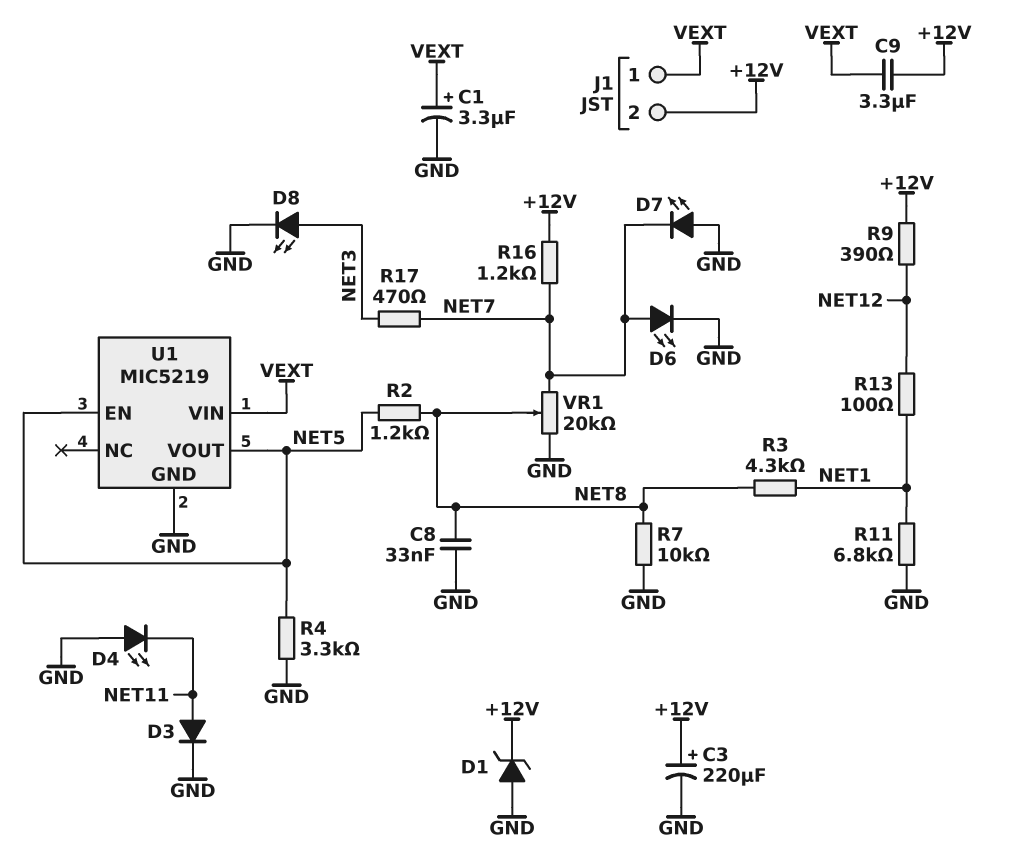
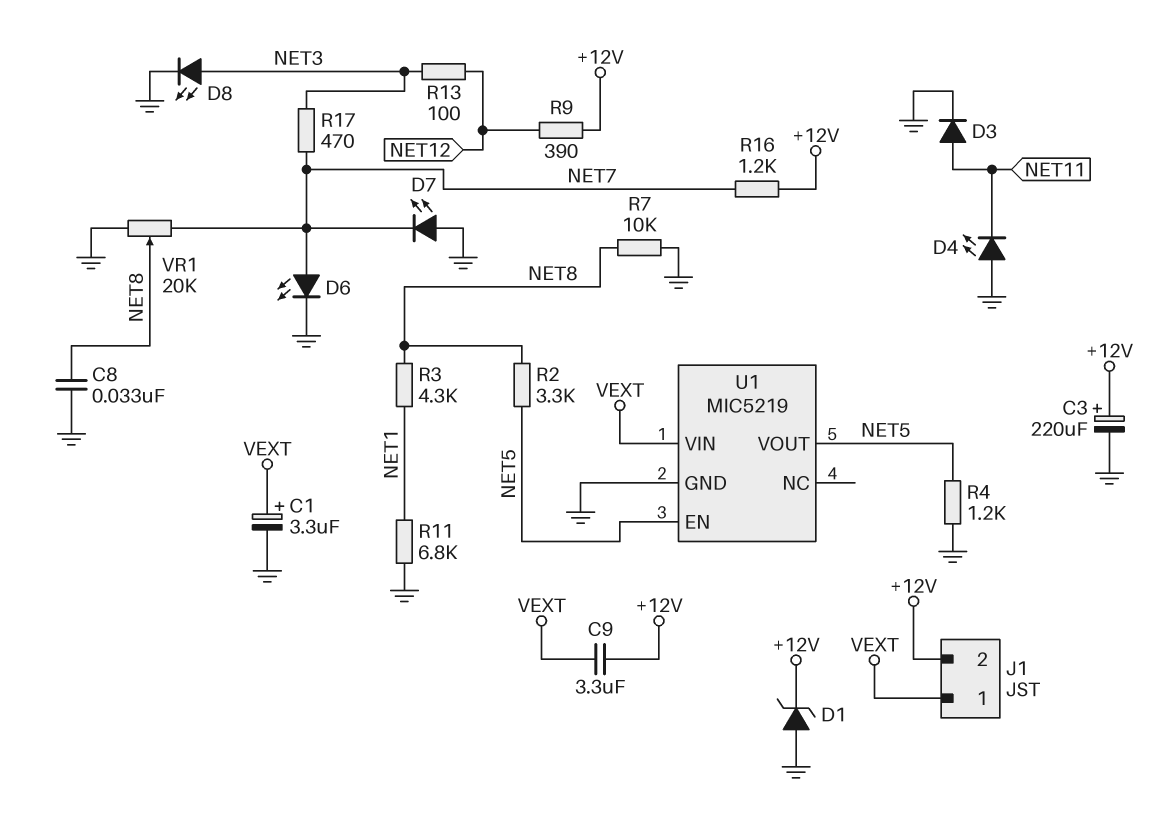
R2: 1.2k (NET5, NET8) -> 3.3k (NET5, NET8)
R4: 3.3k (GND, NET5) -> 1.2k (GND, NET5)
R13: 100 (NET1, NET12) -> 100 (NET3, NET12)

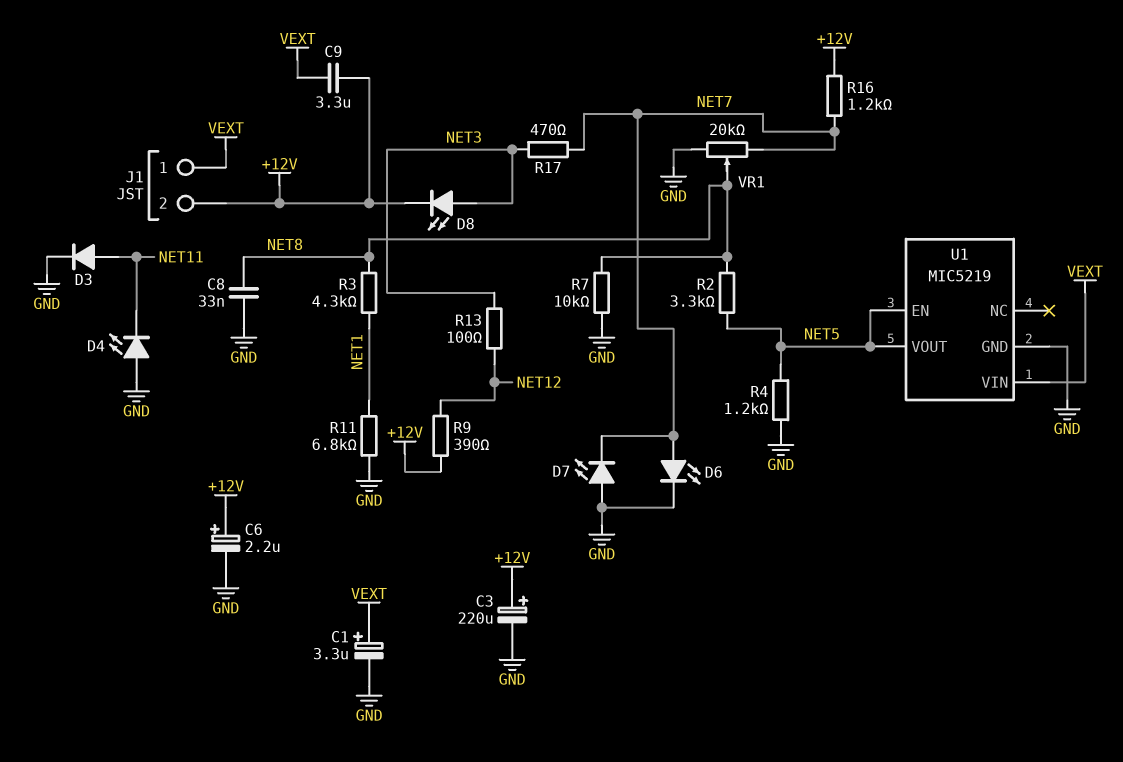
C6: none -> 2.2uF (plus +12V, minus GND)
D1: zener (A GND, K +12V) -> none
D8: LED (A NET3, K GND) -> LED (A NET3, K +12V)

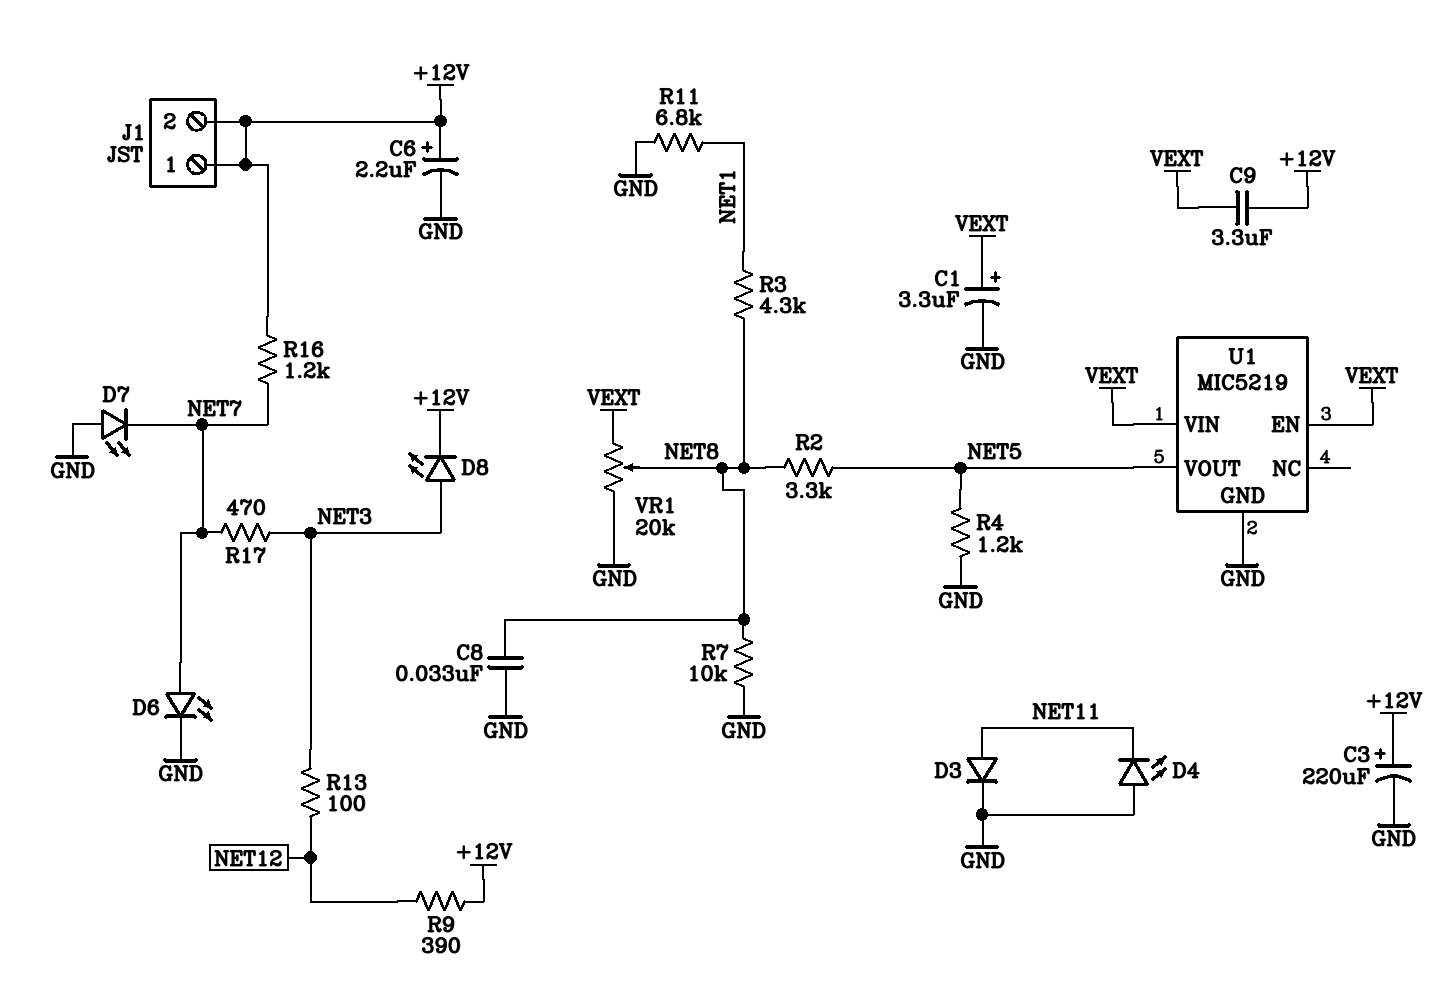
J1 pin 1: VEXT -> +12V
U1 pin EN: NET5 -> VEXT
VR1: 20k (GND, NET7, wiper NET8) -> 20k (GND, VEXT, wiper NET8)

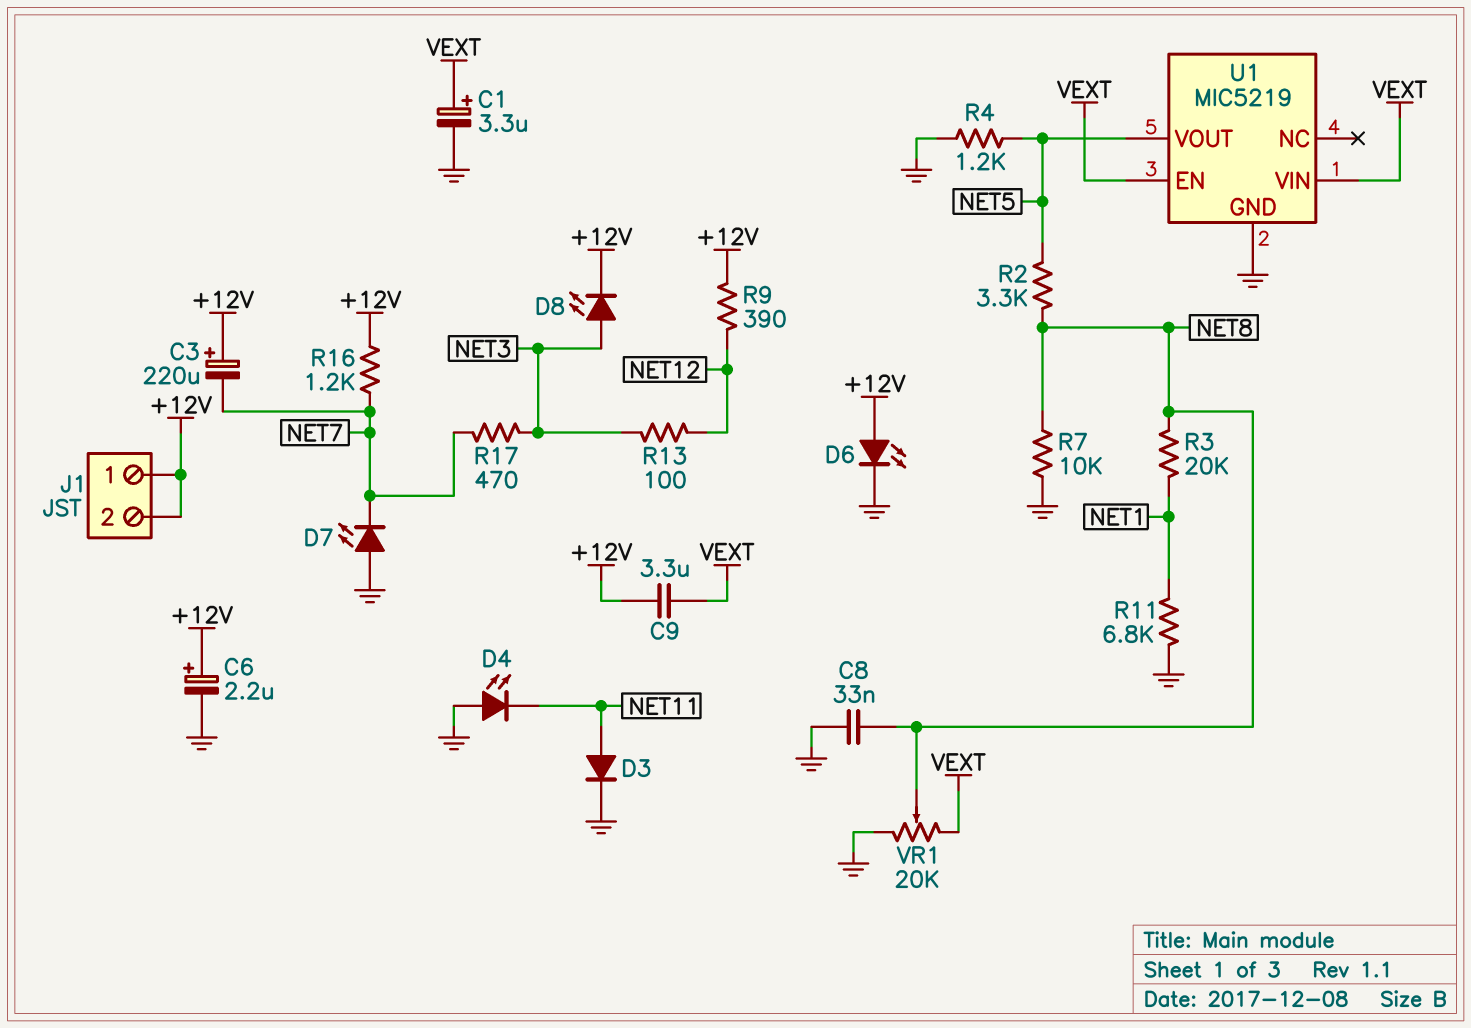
C3: 220uF (plus +12V, minus GND) -> 220uF (plus +12V, minus NET7)
D6: LED (A NET7, K GND) -> LED (A +12V, K GND)
R3: 4.3k (NET1, NET8) -> 20k (NET1, NET8)

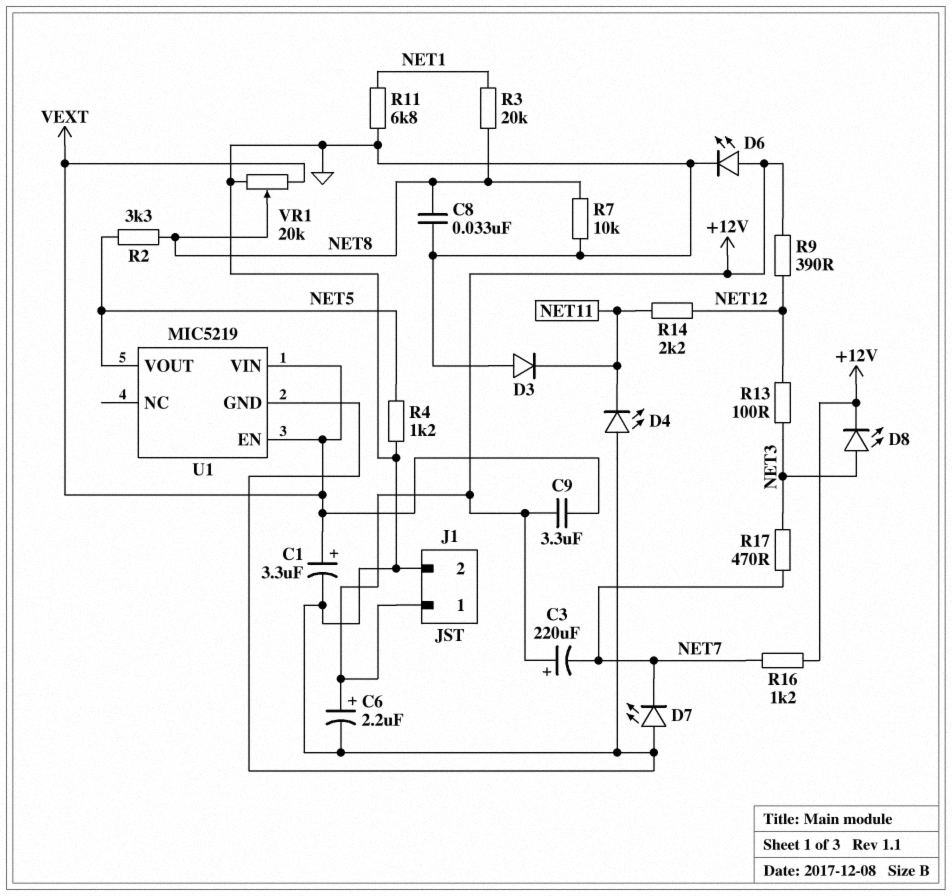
D3: diode (A NET11, K GND) -> diode (A GND, K NET11)
J1 pin 2: +12V -> GND
R14: none -> 2.2k (NET11, NET12)

